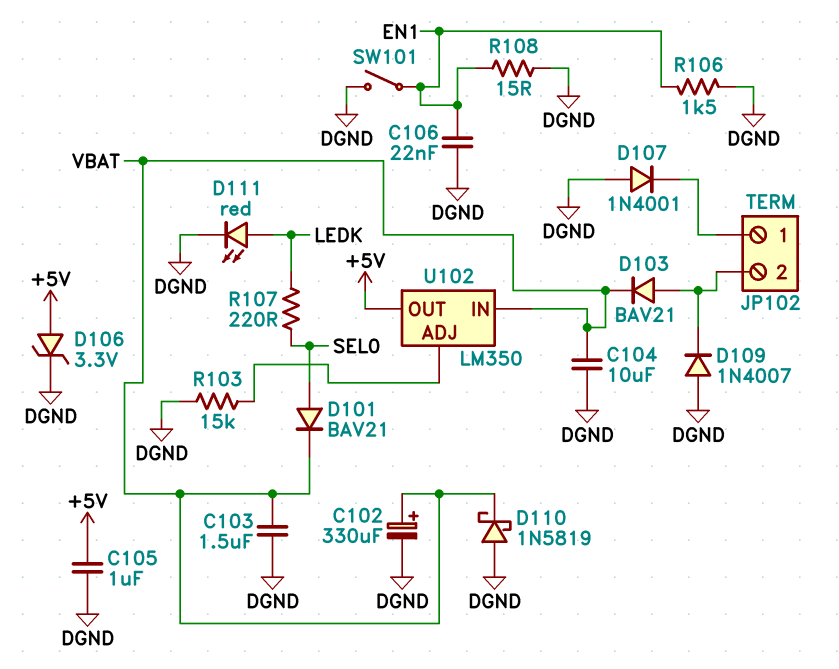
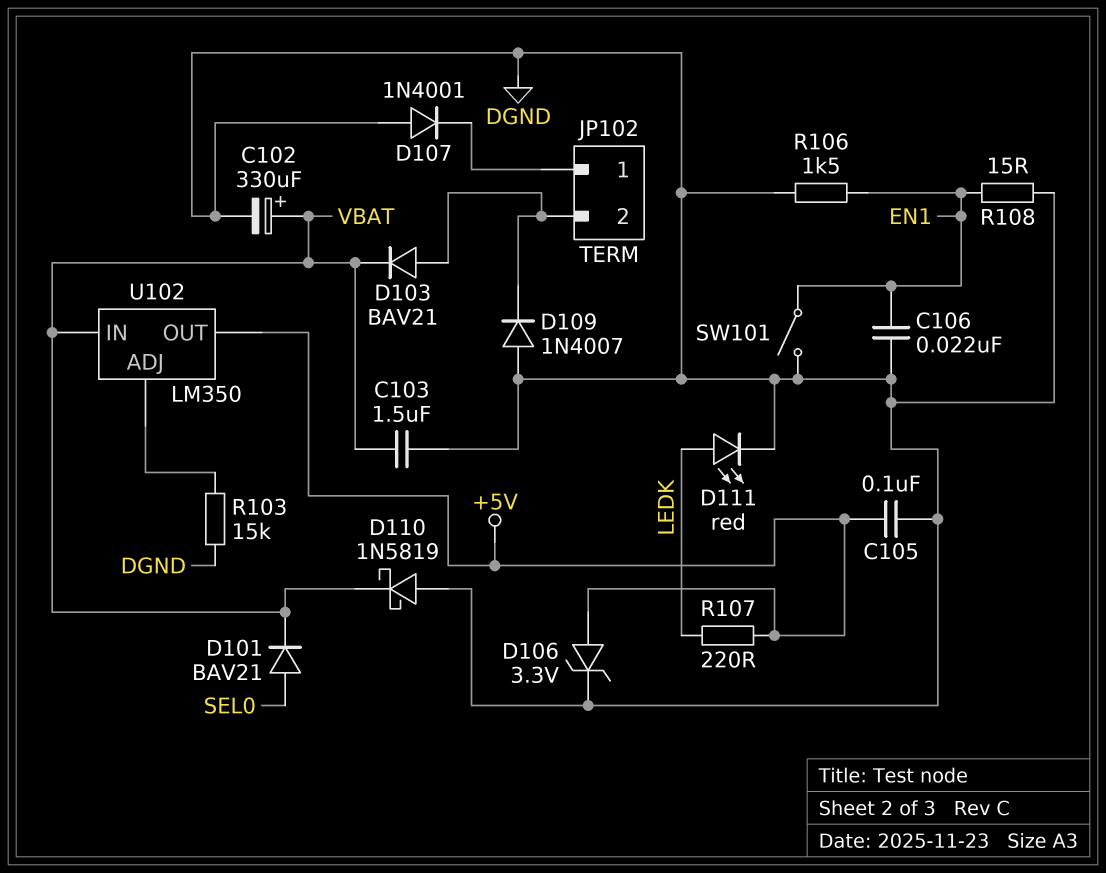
C104: 10uF (DGND, VBAT) -> none
C105: 1uF (+5V, DGND) -> 100nF (+5V, DGND)
R107: 220 (LEDK, SEL0) -> 220 (+5V, LEDK)

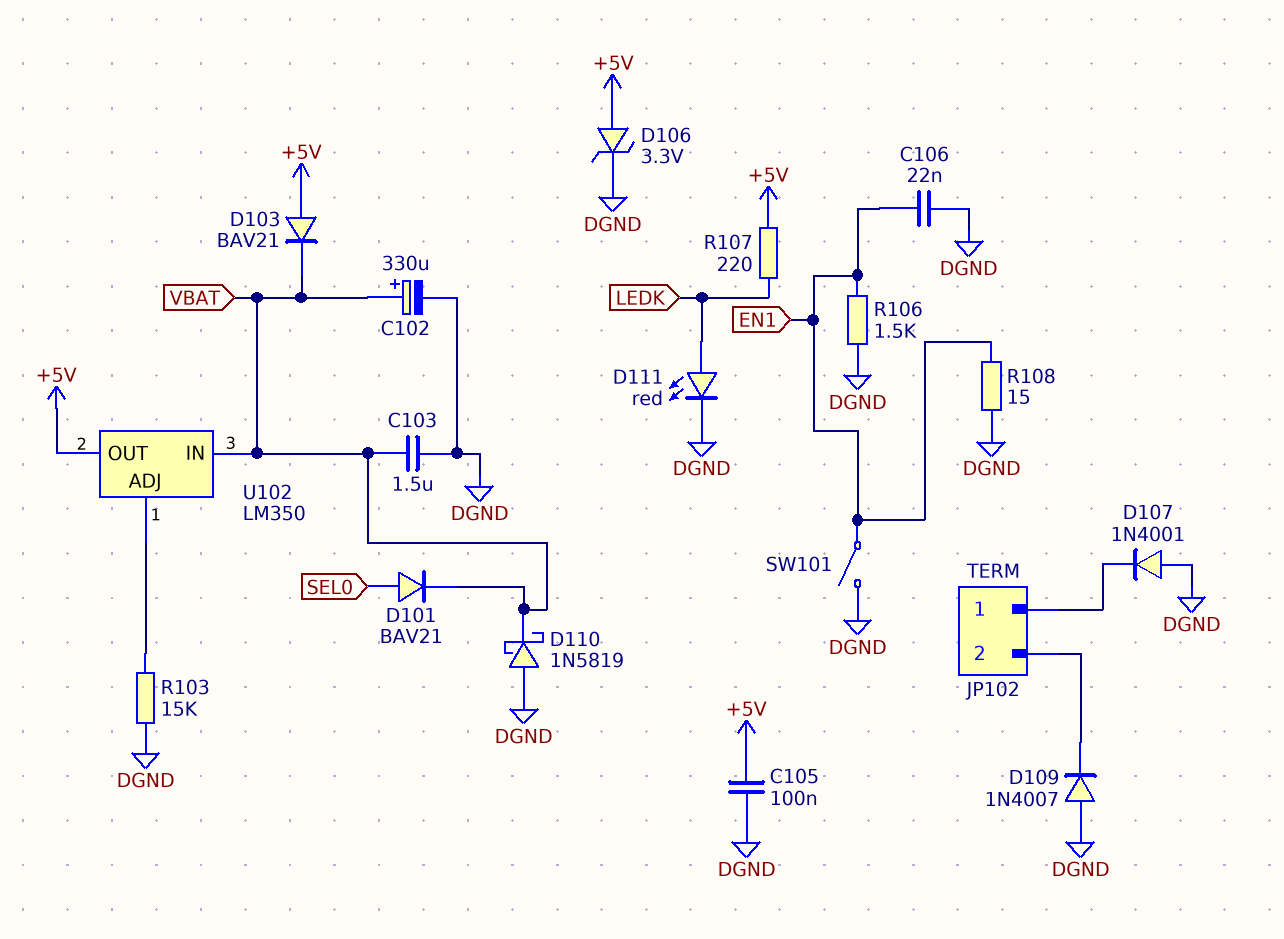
D103: diode BAV21 (A JP102/2, K VBAT) -> diode BAV21 (A +5V, K VBAT)

